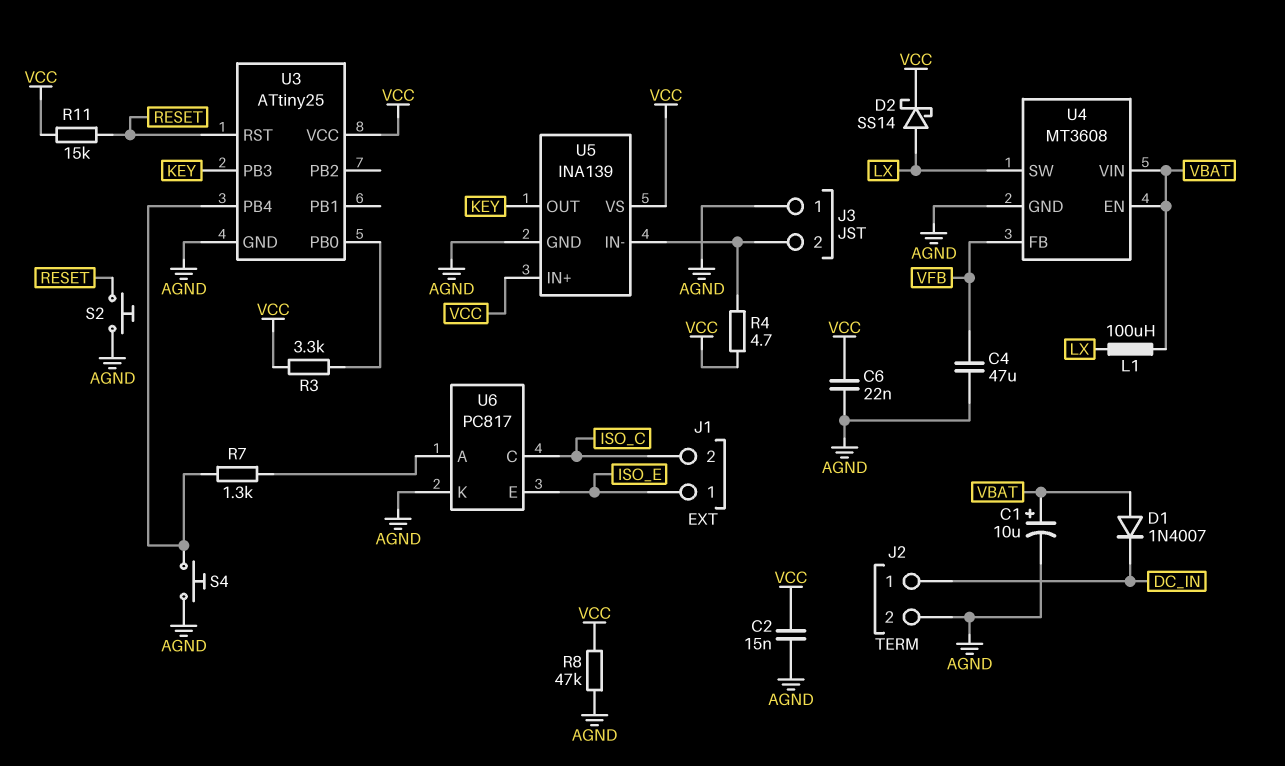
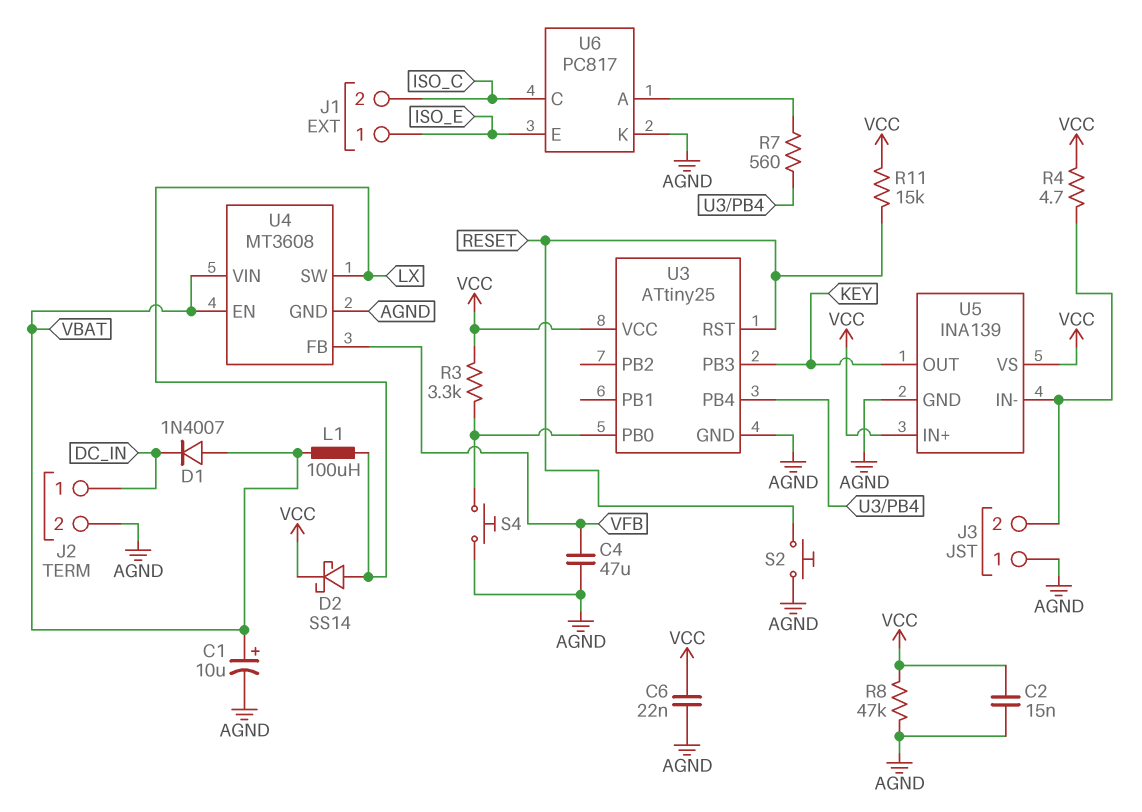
R7: 1.3k (U3/PB4, U6/A) -> 560 (U3/PB4, U6/A)
S4: button (AGND, U3/PB4) -> button (AGND, U3/PB0)

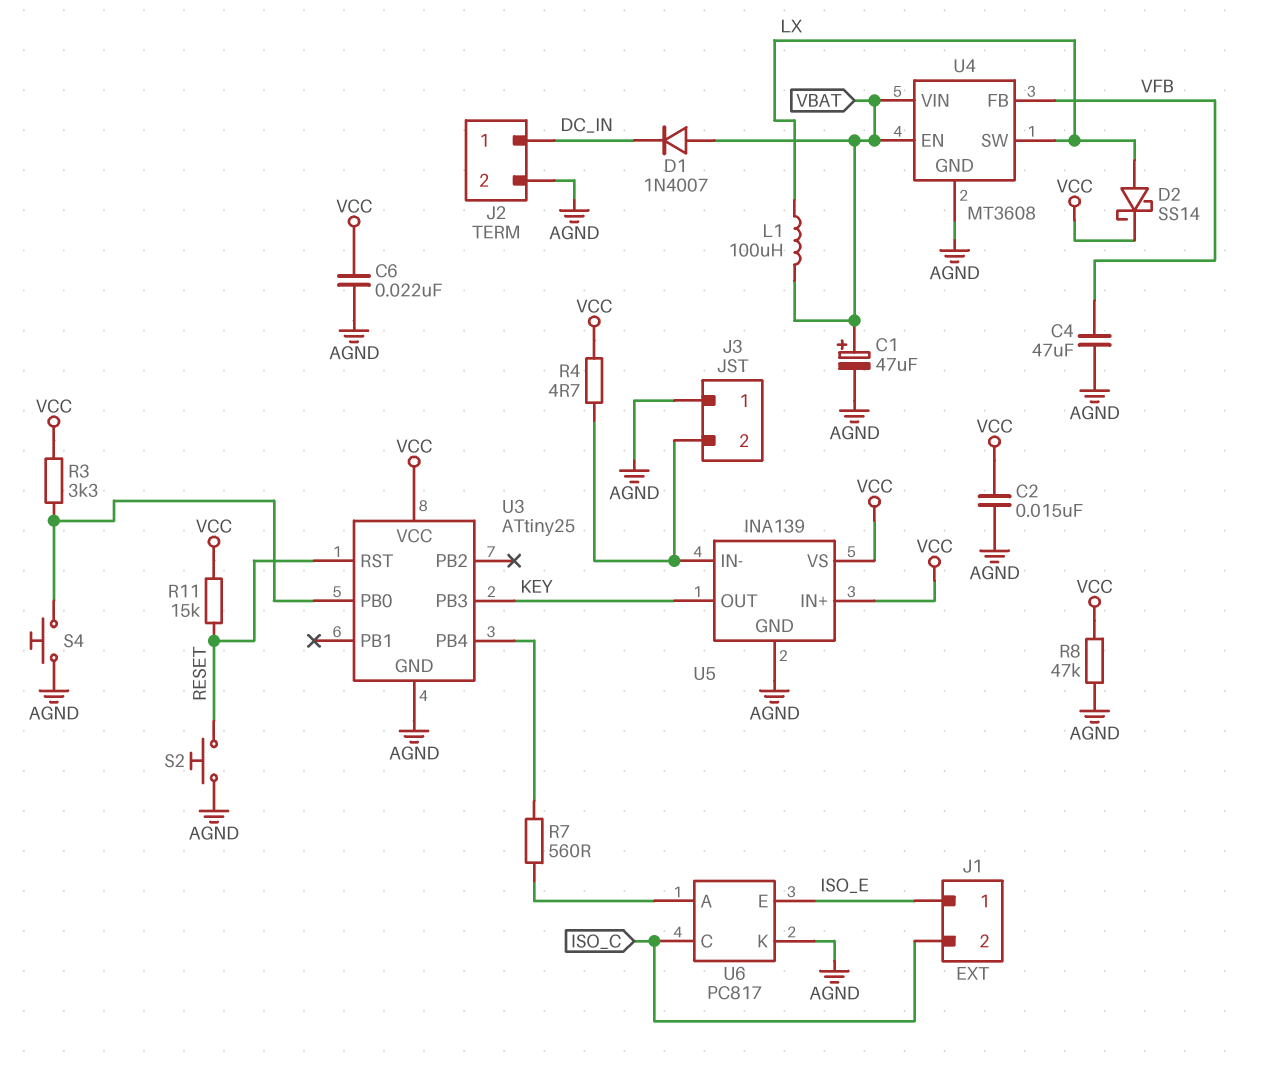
C1: 10uF (plus VBAT, minus AGND) -> 47uF (plus VBAT, minus AGND)

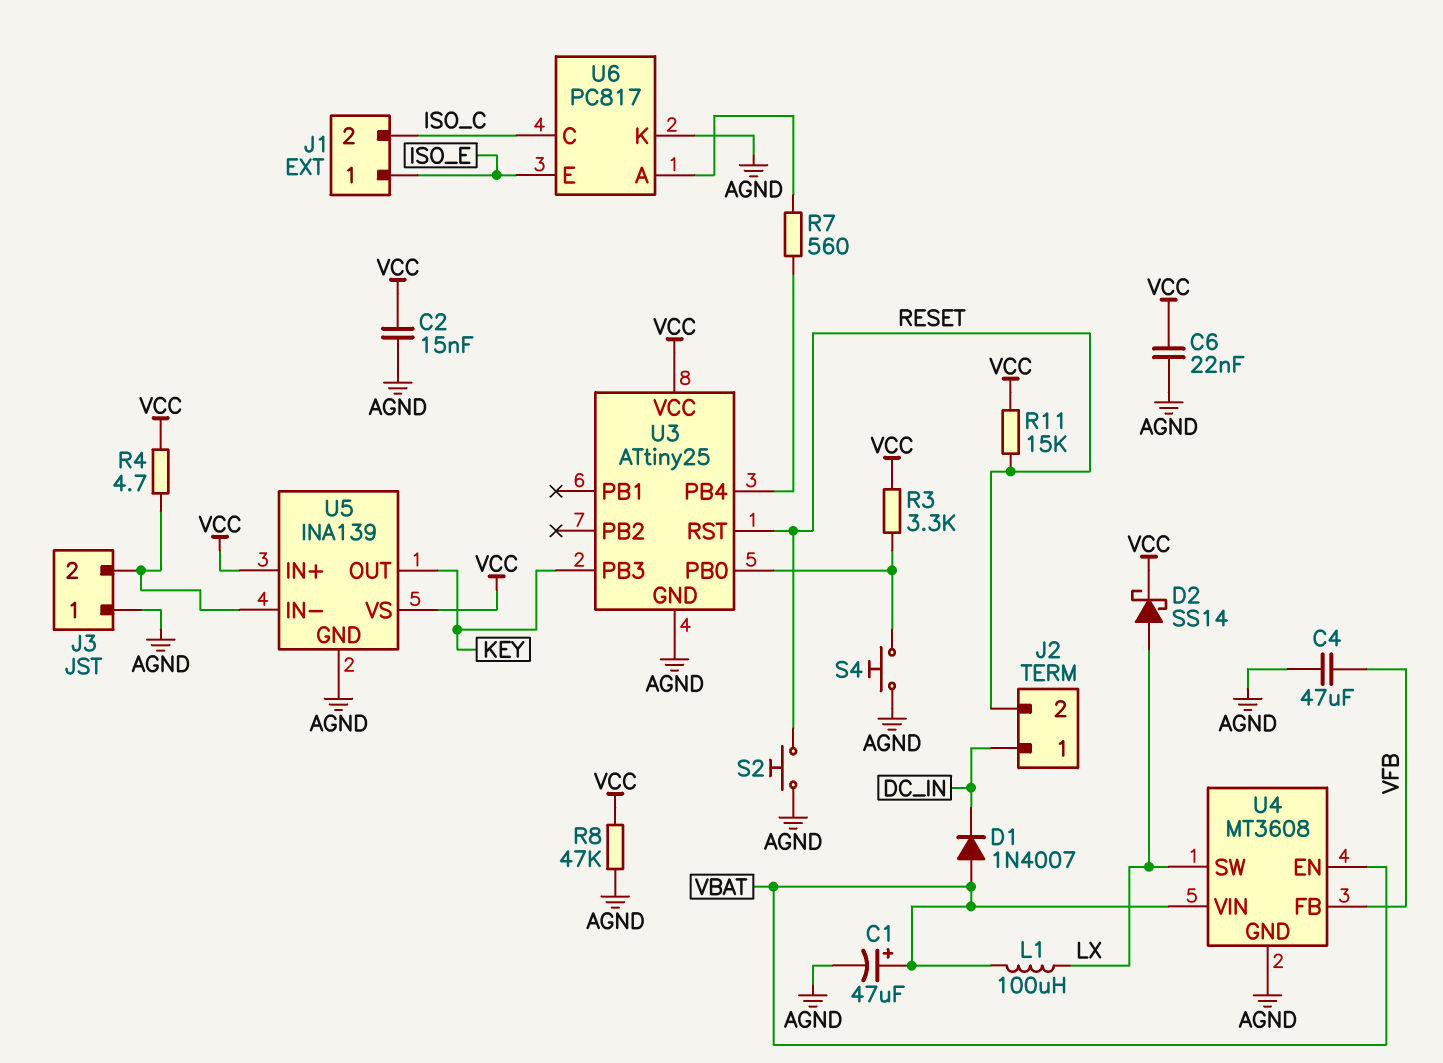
J2 pin 2: AGND -> RESET

